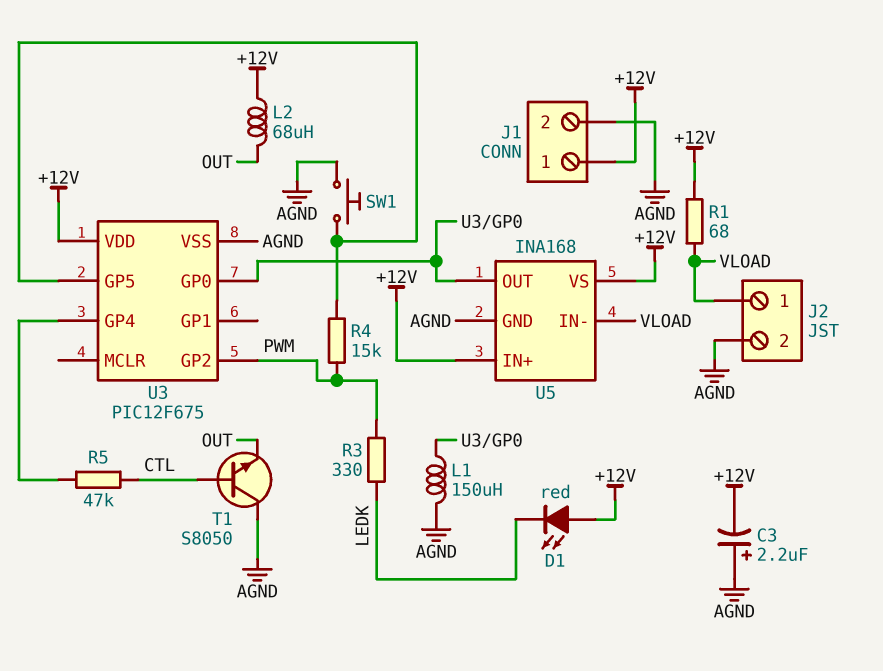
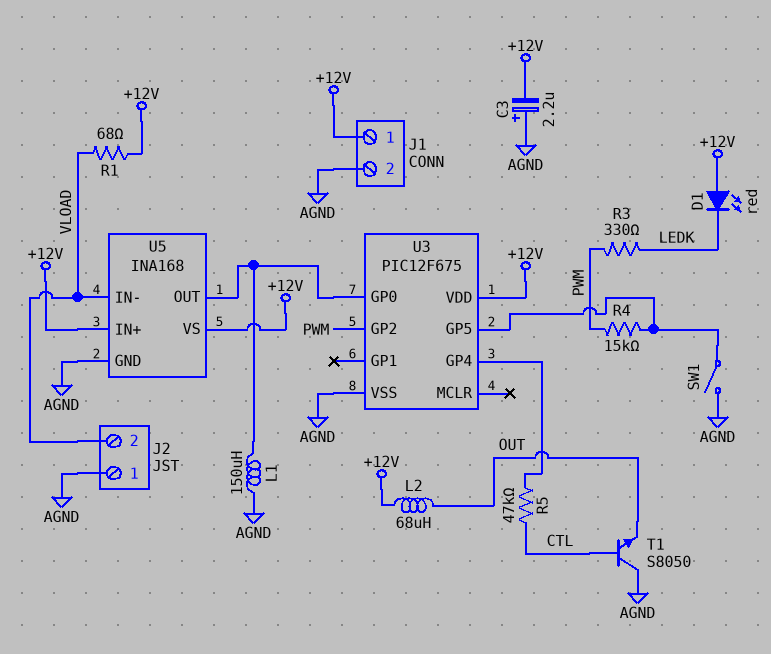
J2 pin 1: VLOAD -> AGND
J2 pin 2: AGND -> VLOAD
SW1: button (AGND, U3/GP5) -> switch (AGND, U3/GP5)

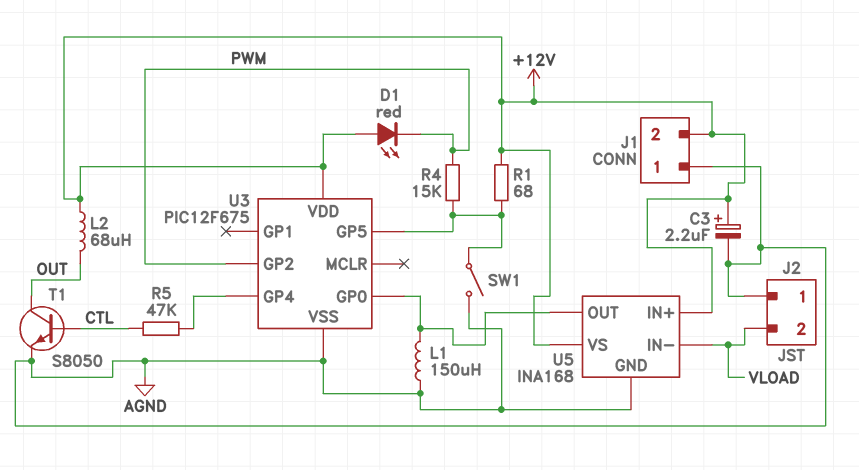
C3: 2.2uF (plus AGND, minus +12V) -> 2.2uF (plus +12V, minus AGND)
D1: LED red (A +12V, K LEDK) -> LED red (A +12V, K PWM)
J1 pin 1: +12V -> AGND
J1 pin 2: AGND -> +12V
R1: 68 (+12V, VLOAD) -> 68 (+12V, U3/GP5)
R3: 330 (LEDK, PWM) -> none
T1: NPN S8050 (B CTL, C AGND, E OUT) -> NPN S8050 (B CTL, C OUT, E AGND)

